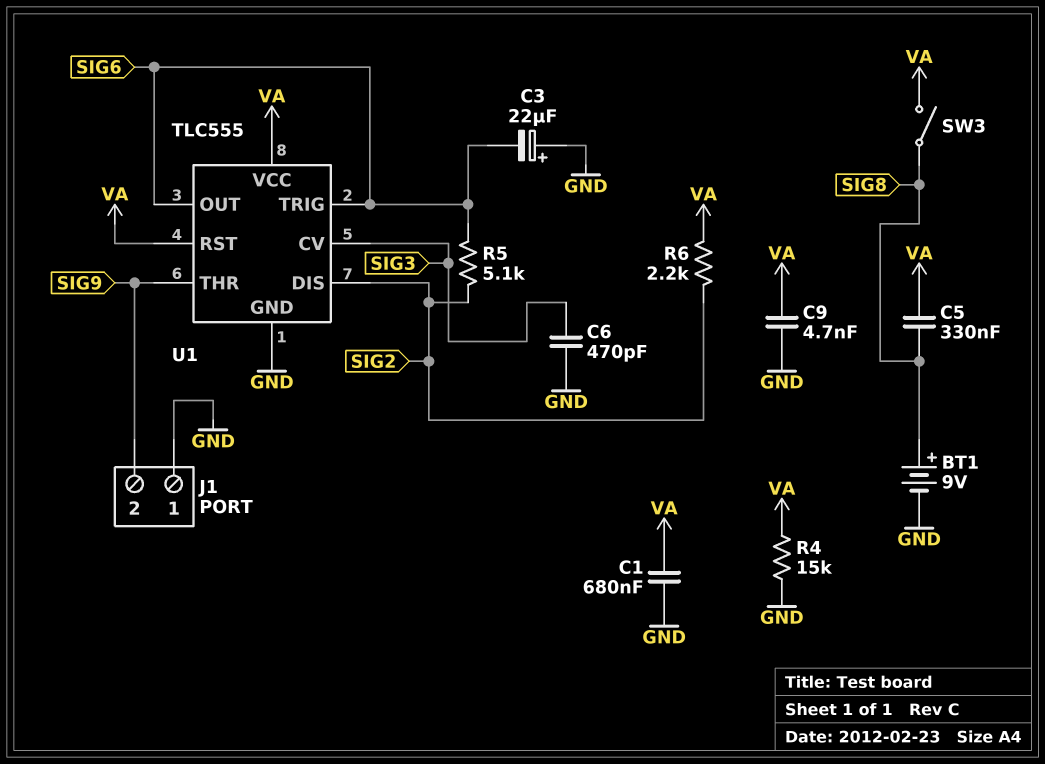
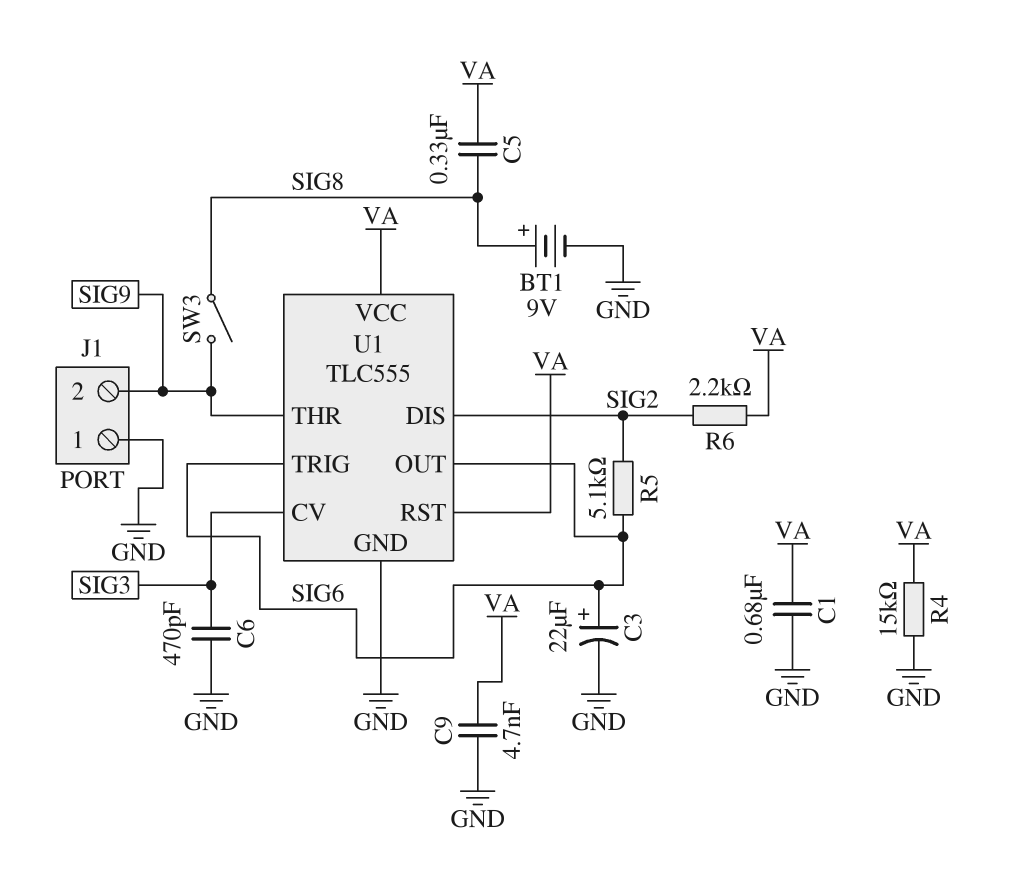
C3: 22uF (plus GND, minus SIG6) -> 22uF (plus SIG6, minus GND)
SW3: switch (SIG8, VA) -> switch (SIG8, SIG9)

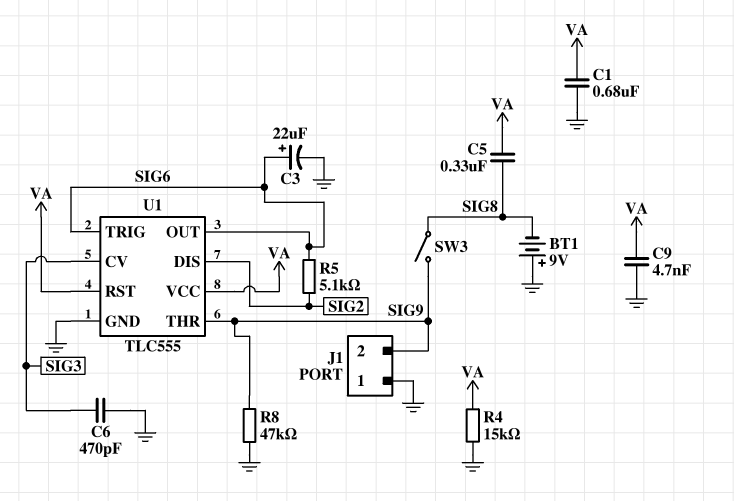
BT1: 9V (plus SIG8, minus GND) -> 9V (plus GND, minus SIG8)
R6: 2.2k (SIG2, VA) -> none
R8: none -> 47k (GND, SIG9)

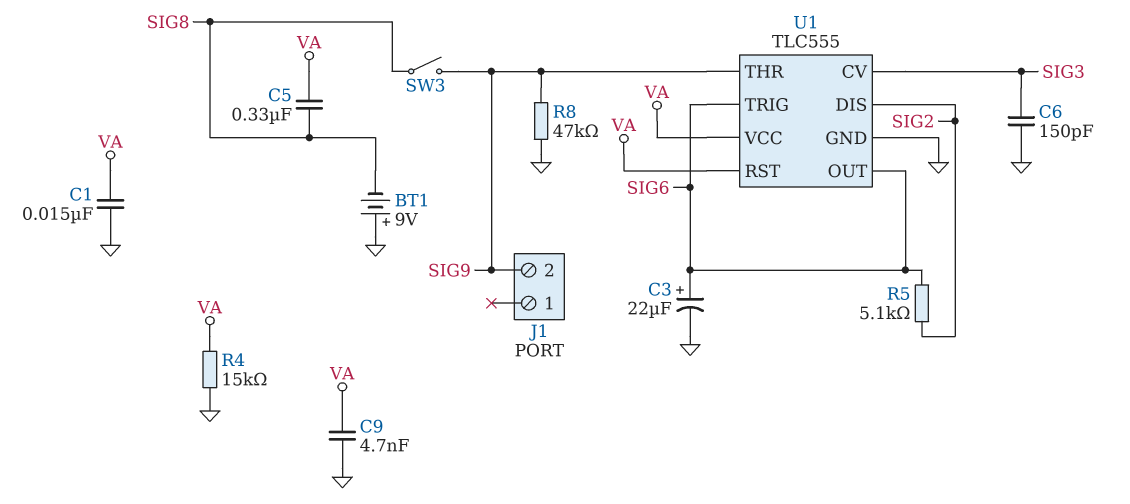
C1: 680nF (GND, VA) -> 15nF (GND, VA)
C6: 470pF (GND, SIG3) -> 150pF (GND, SIG3)
J1 pin 1: GND -> none

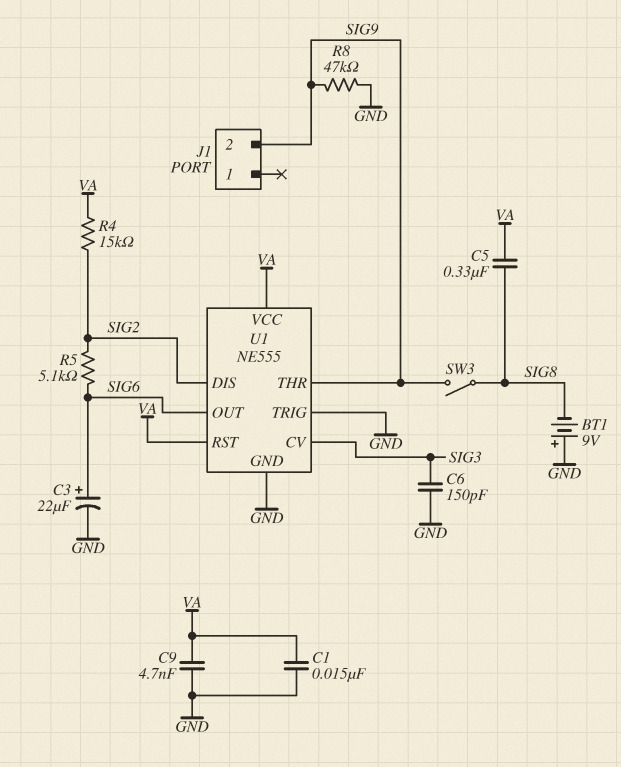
R4: 15k (GND, VA) -> 15k (SIG2, VA)
U1: TLC555 -> NE555
U1 pin TRIG: SIG6 -> GND

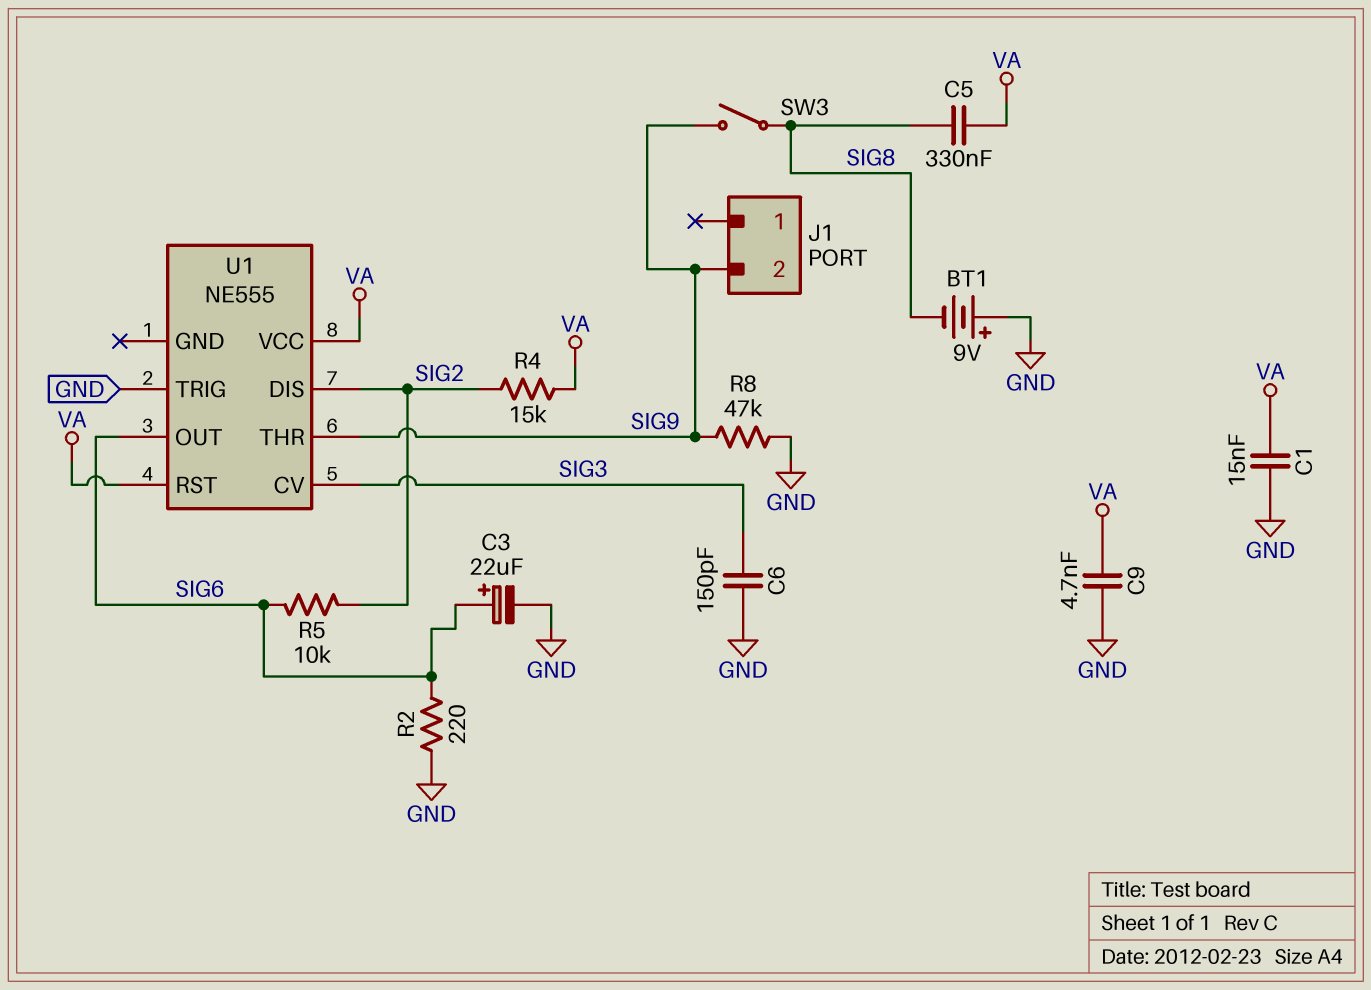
R2: none -> 220 (GND, SIG6)
R5: 5.1k (SIG2, SIG6) -> 10k (SIG2, SIG6)
U1 pin GND: GND -> none

